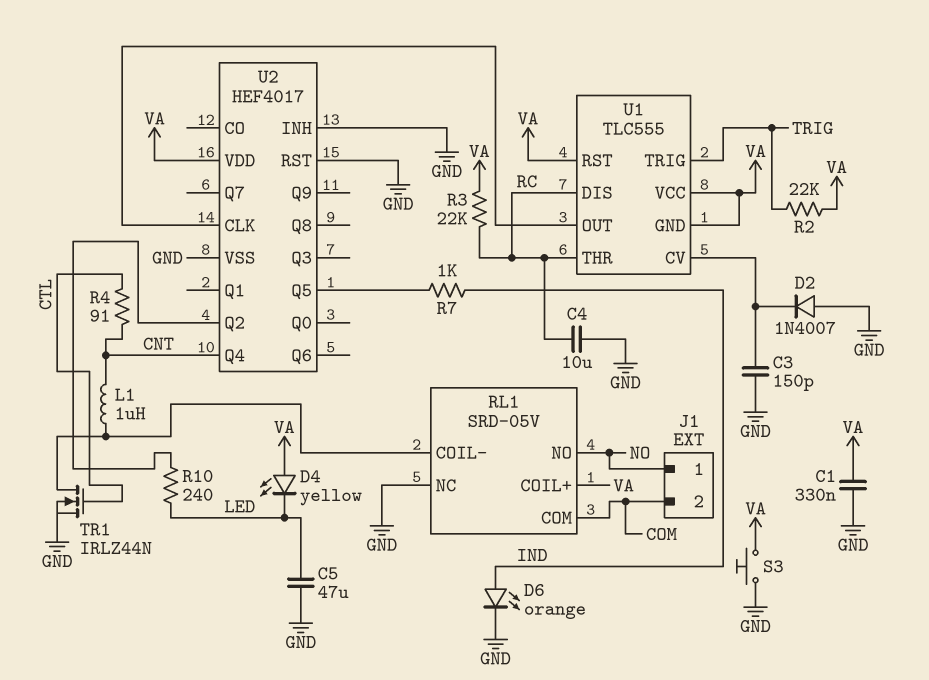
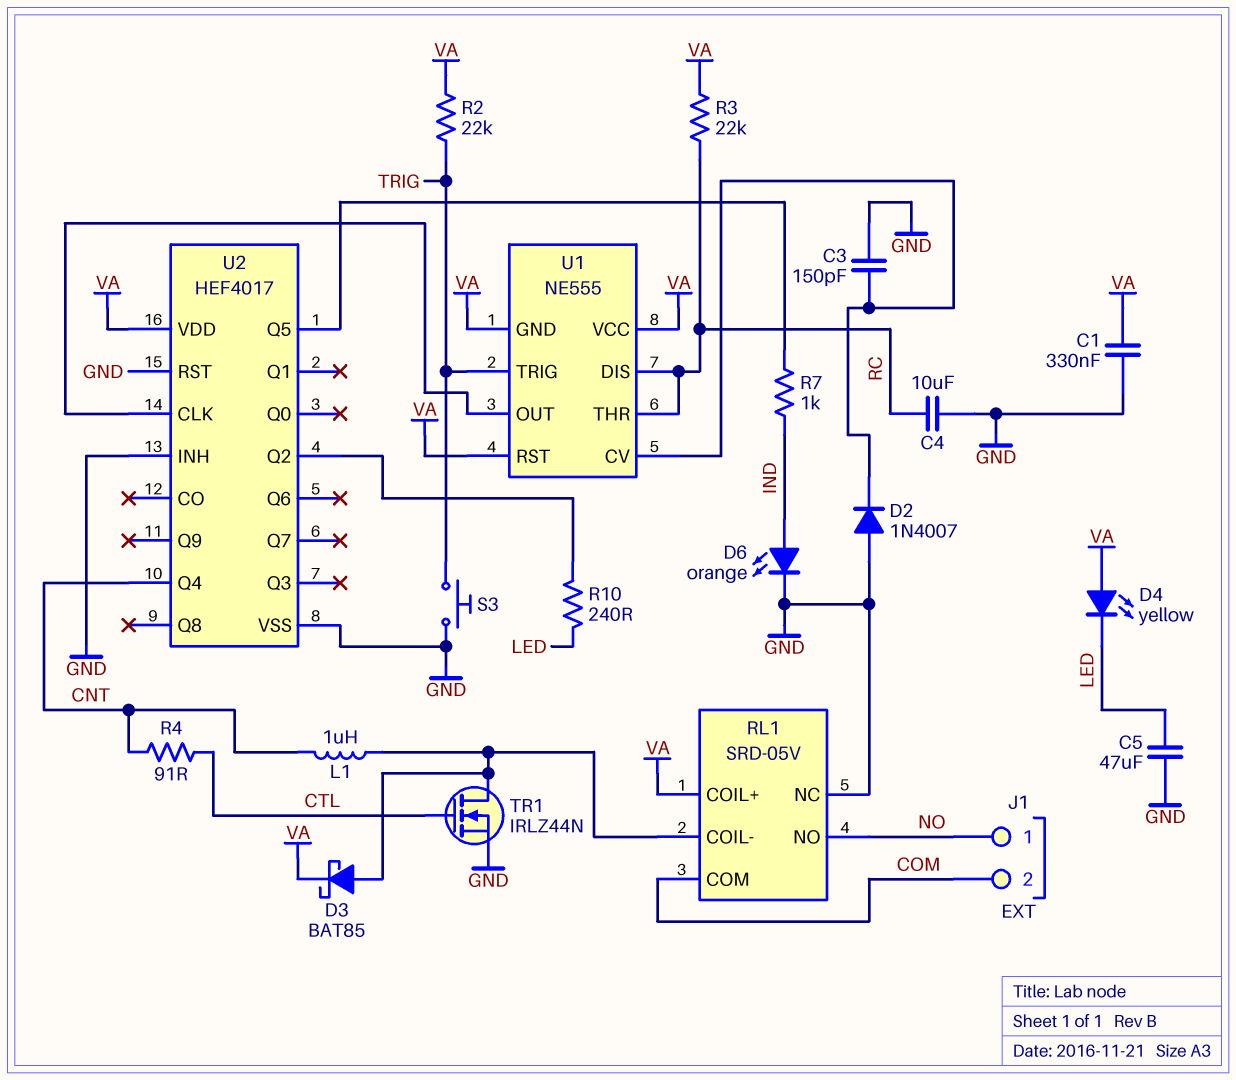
D3: none -> schottky BAT85 (A RL1/COIL-, K VA)
S3: button (GND, VA) -> button (GND, TRIG)
U1: TLC555 -> NE555

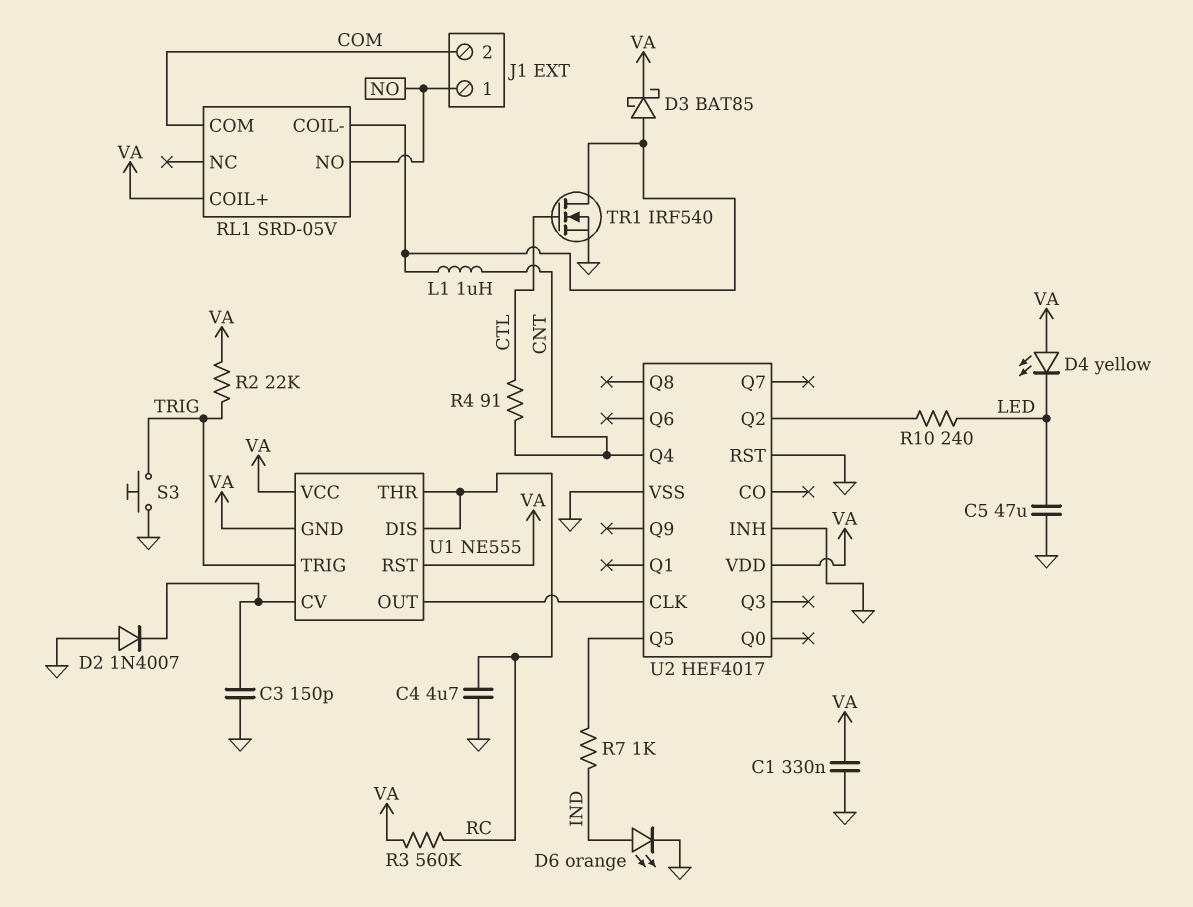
C4: 10uF (GND, RC) -> 4.7uF (GND, RC)
R3: 22k (RC, VA) -> 560k (RC, VA)
RL1 pin NC: GND -> none
TR1: NMOS IRLZ44N (G CTL, D RL1/COIL-, S GND) -> NMOS IRF540 (G CTL, D RL1/COIL-, S GND)

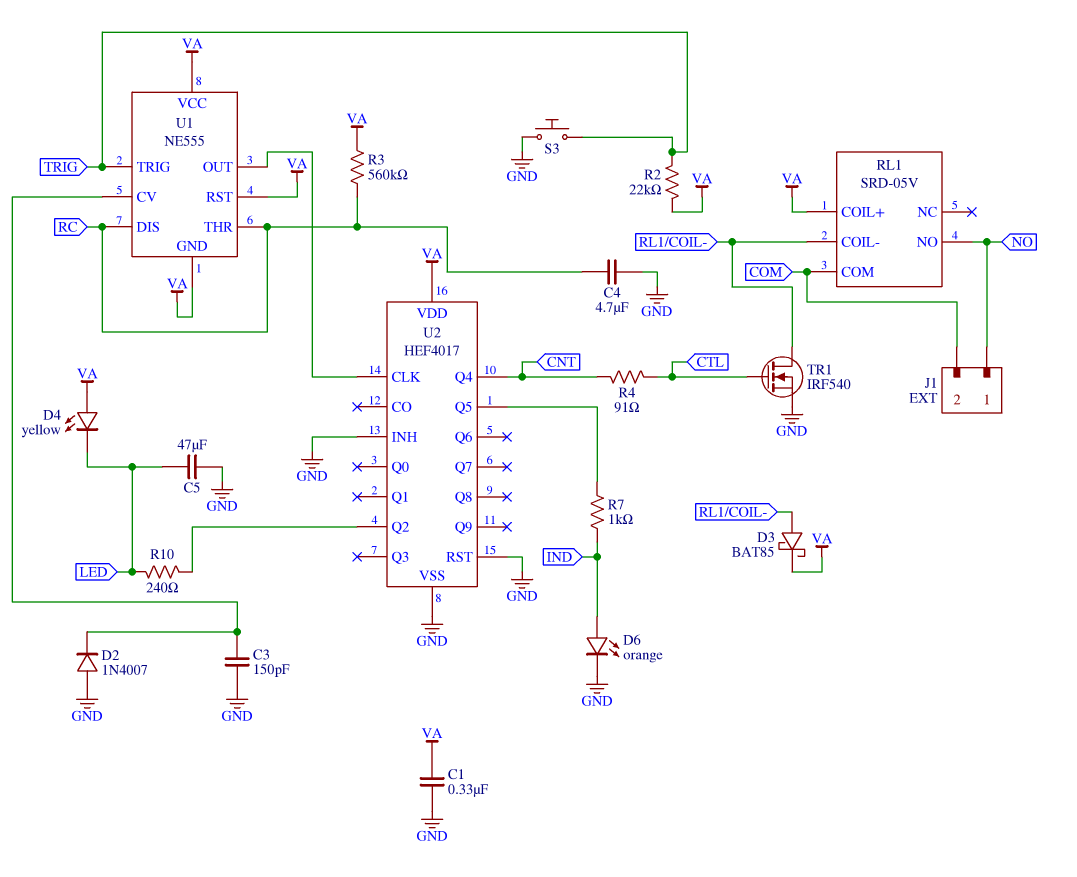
L1: 1uH (CNT, RL1/COIL-) -> none

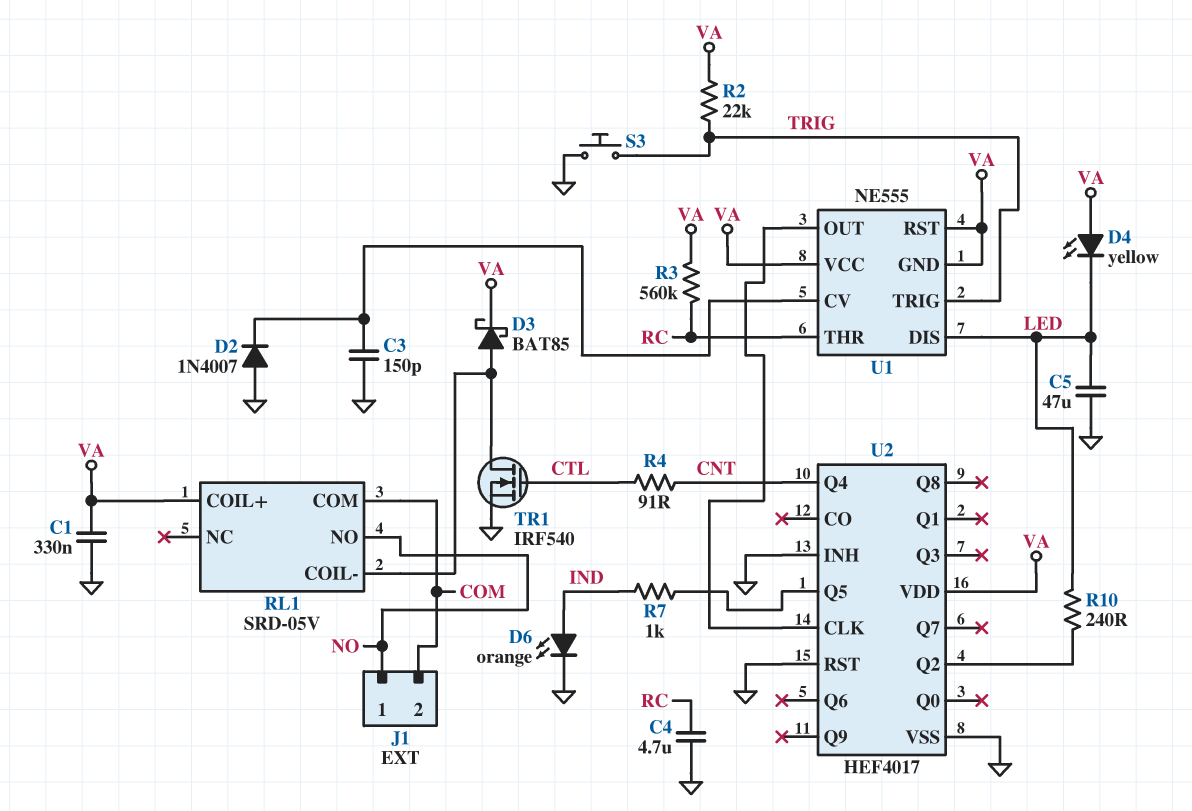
U1 pin DIS: RC -> LED

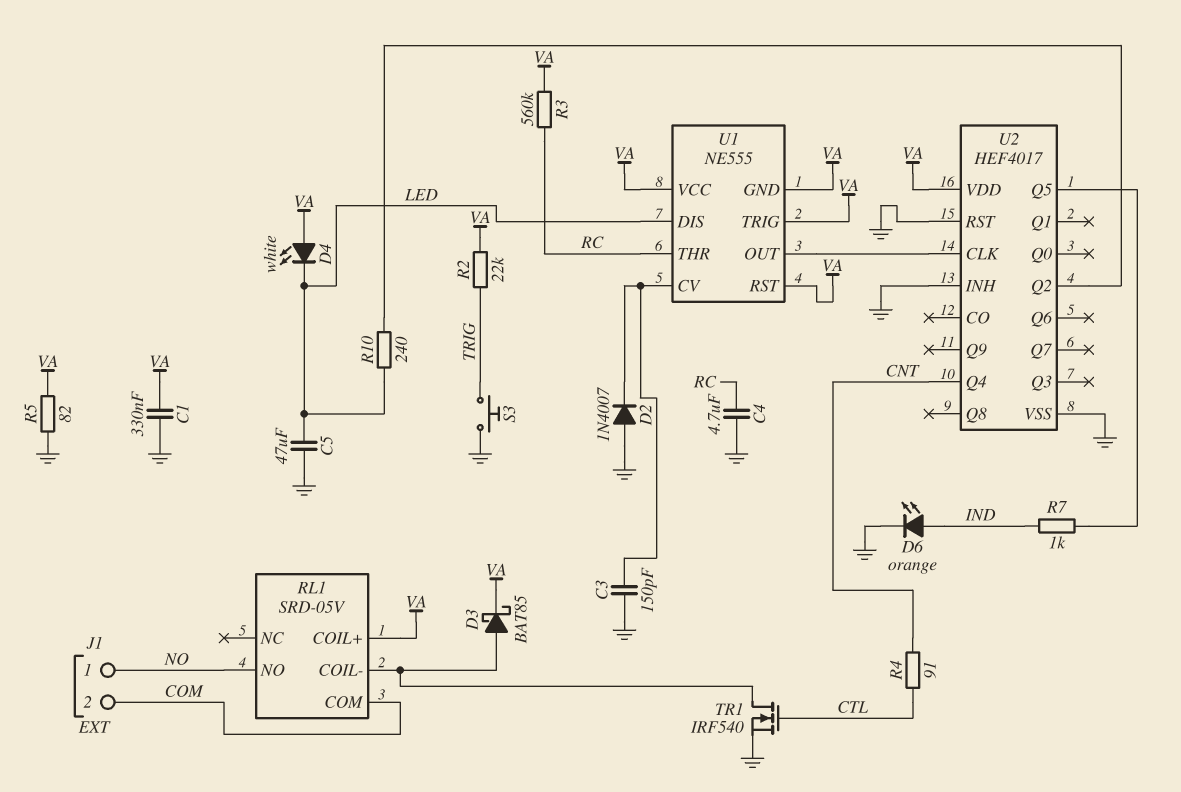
D4: LED yellow (A VA, K LED) -> LED white (A VA, K LED)
R5: none -> 82 (GND, VA)
U1 pin TRIG: TRIG -> VA

